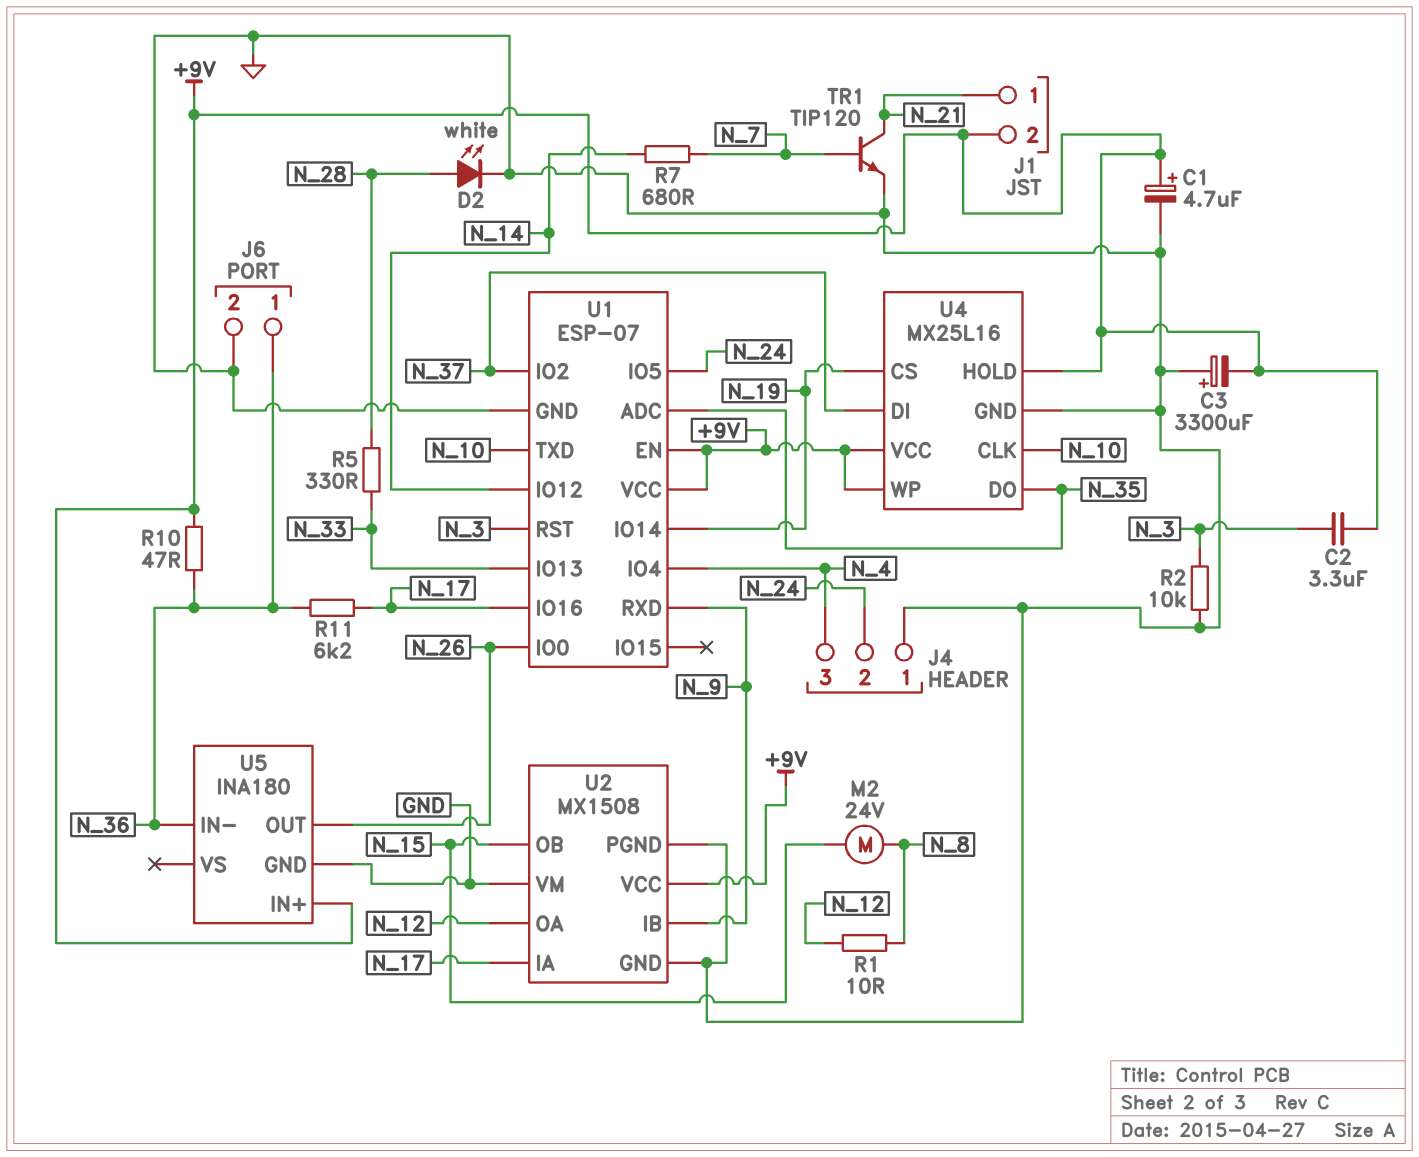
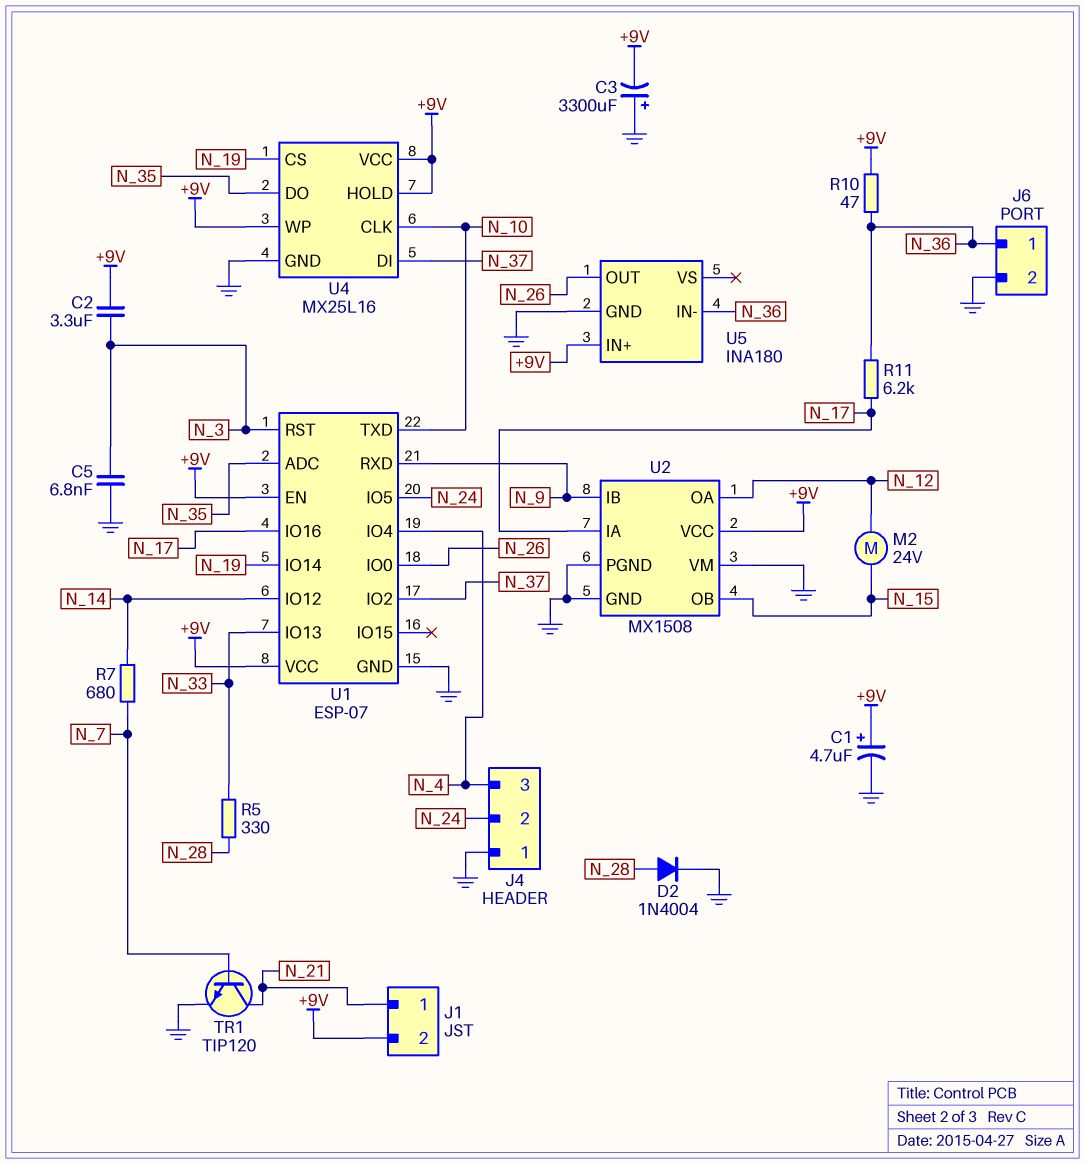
C5: none -> 6.8nF (GND, N_3)
D2: LED white (A N_28, K GND) -> diode 1N4004 (A N_28, K GND)
M2: motor 24V (N_8, N_15) -> motor 24V (N_12, N_15)
R1: 10 (N_8, N_12) -> none
R2: 10k (GND, N_3) -> none

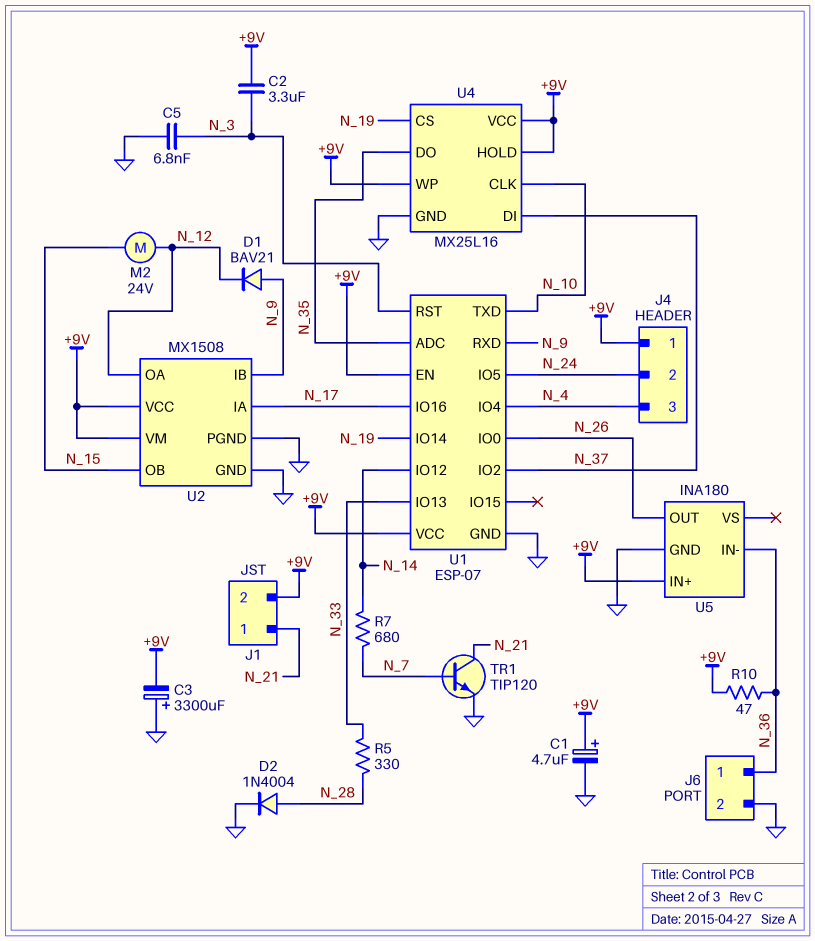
D1: none -> diode BAV21 (A N_9, K N_12)
J4 pin 1: GND -> +9V
R11: 6.2k (N_17, N_36) -> none
U2 pin VM: GND -> +9V

